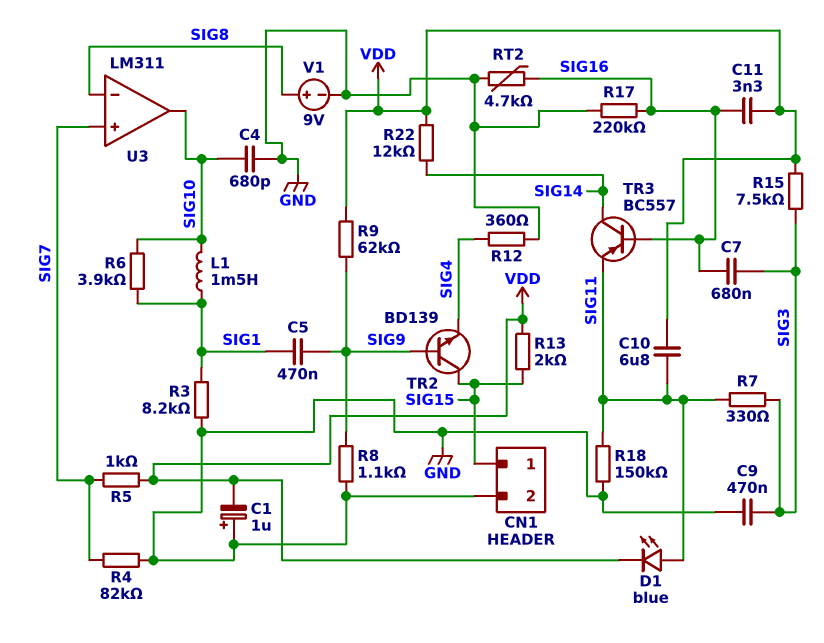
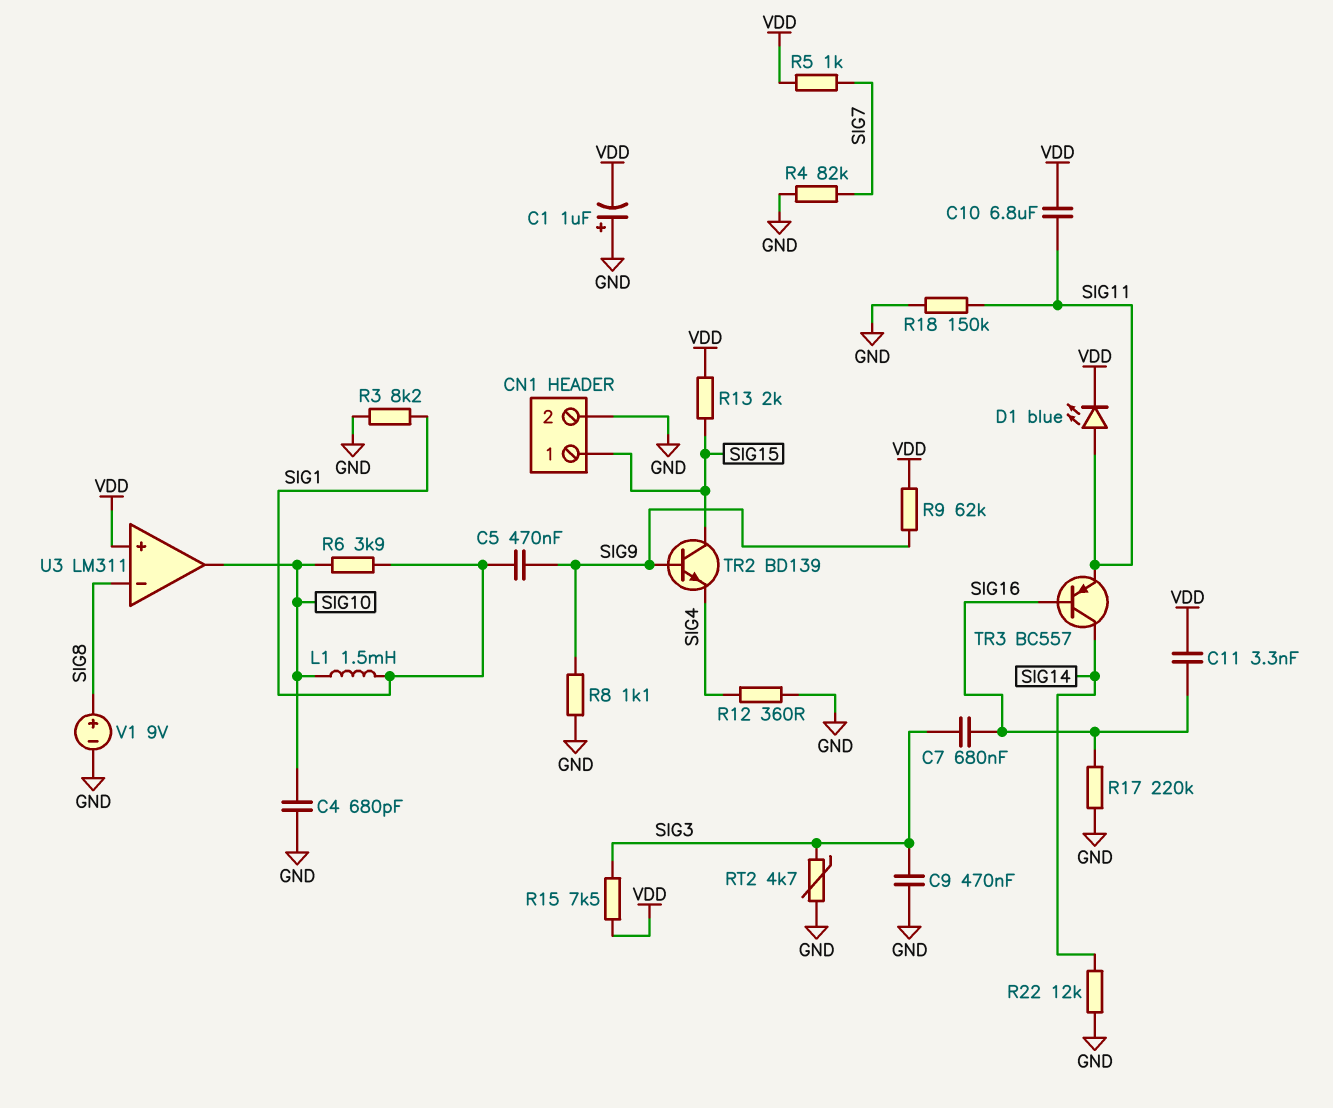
R7: 330 (SIG3, SIG11) -> none
R22: 12k (SIG14, VDD) -> 12k (GND, SIG14)
RT2: 4.7k (GND, SIG16) -> 4.7k (GND, SIG3)
U3 pin in+: SIG7 -> VDD

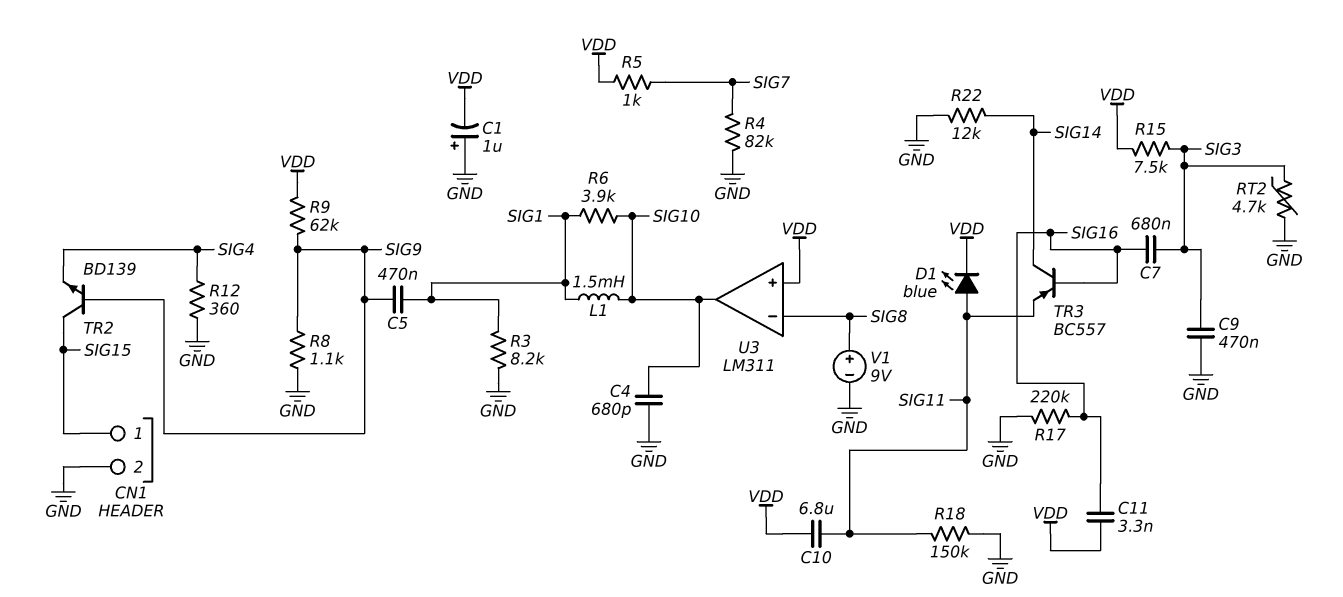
R13: 2k (SIG15, VDD) -> none

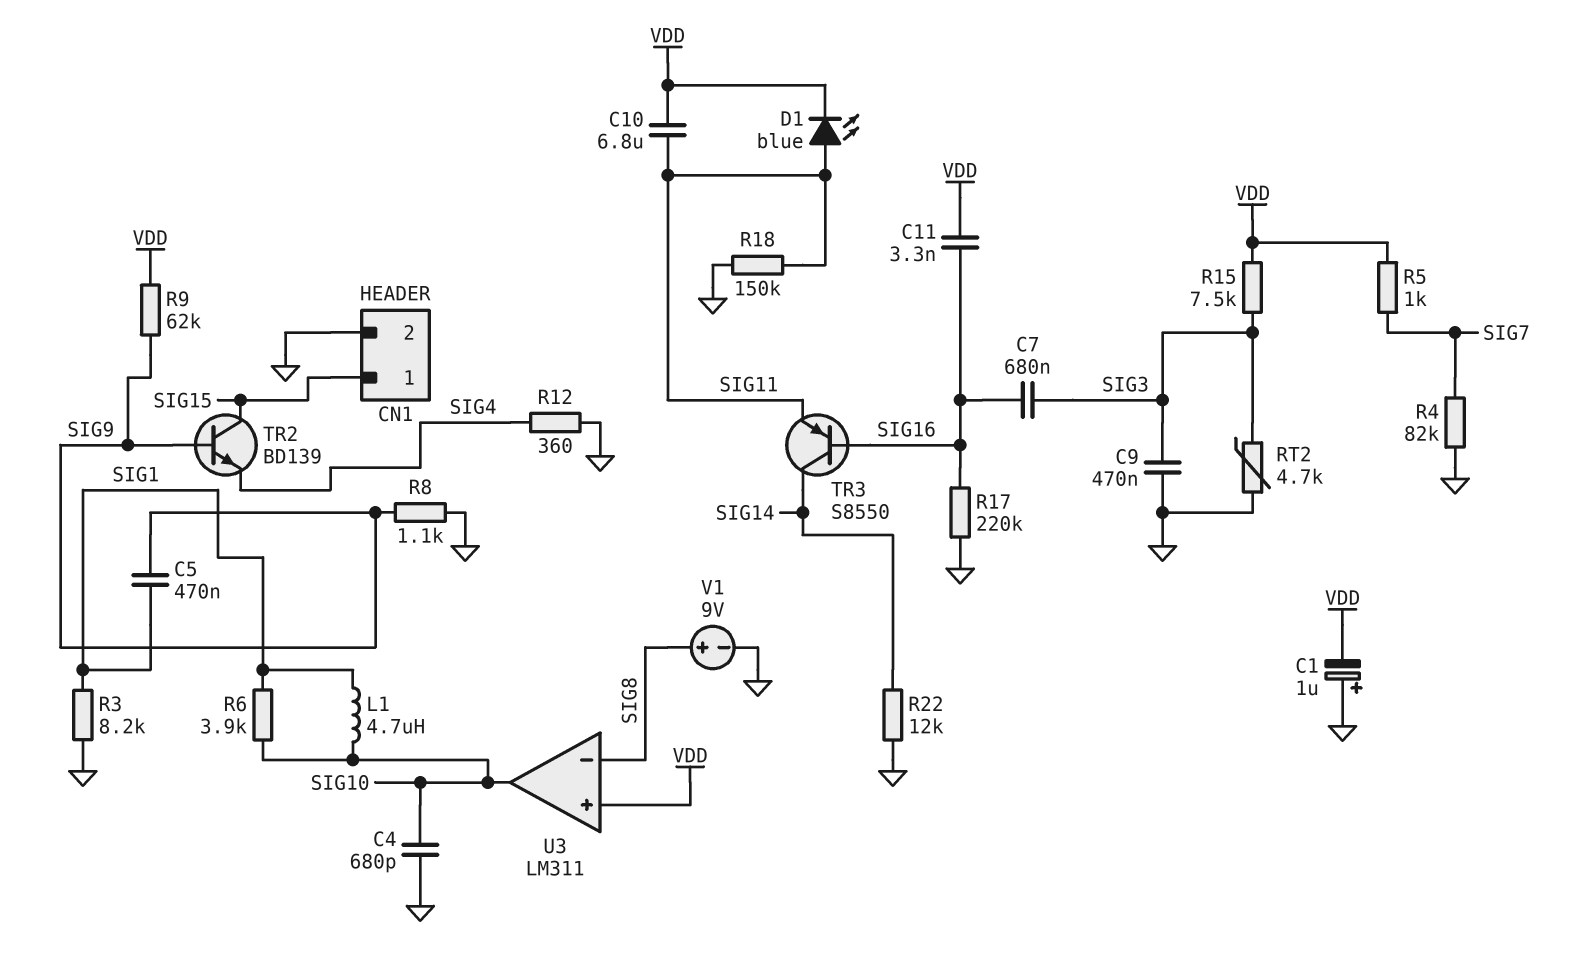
L1: 1.5mH (SIG1, SIG10) -> 4.7uH (SIG1, SIG10)
TR3: PNP BC557 (B SIG16, C SIG14, E SIG11) -> PNP S8550 (B SIG16, C SIG14, E SIG11)

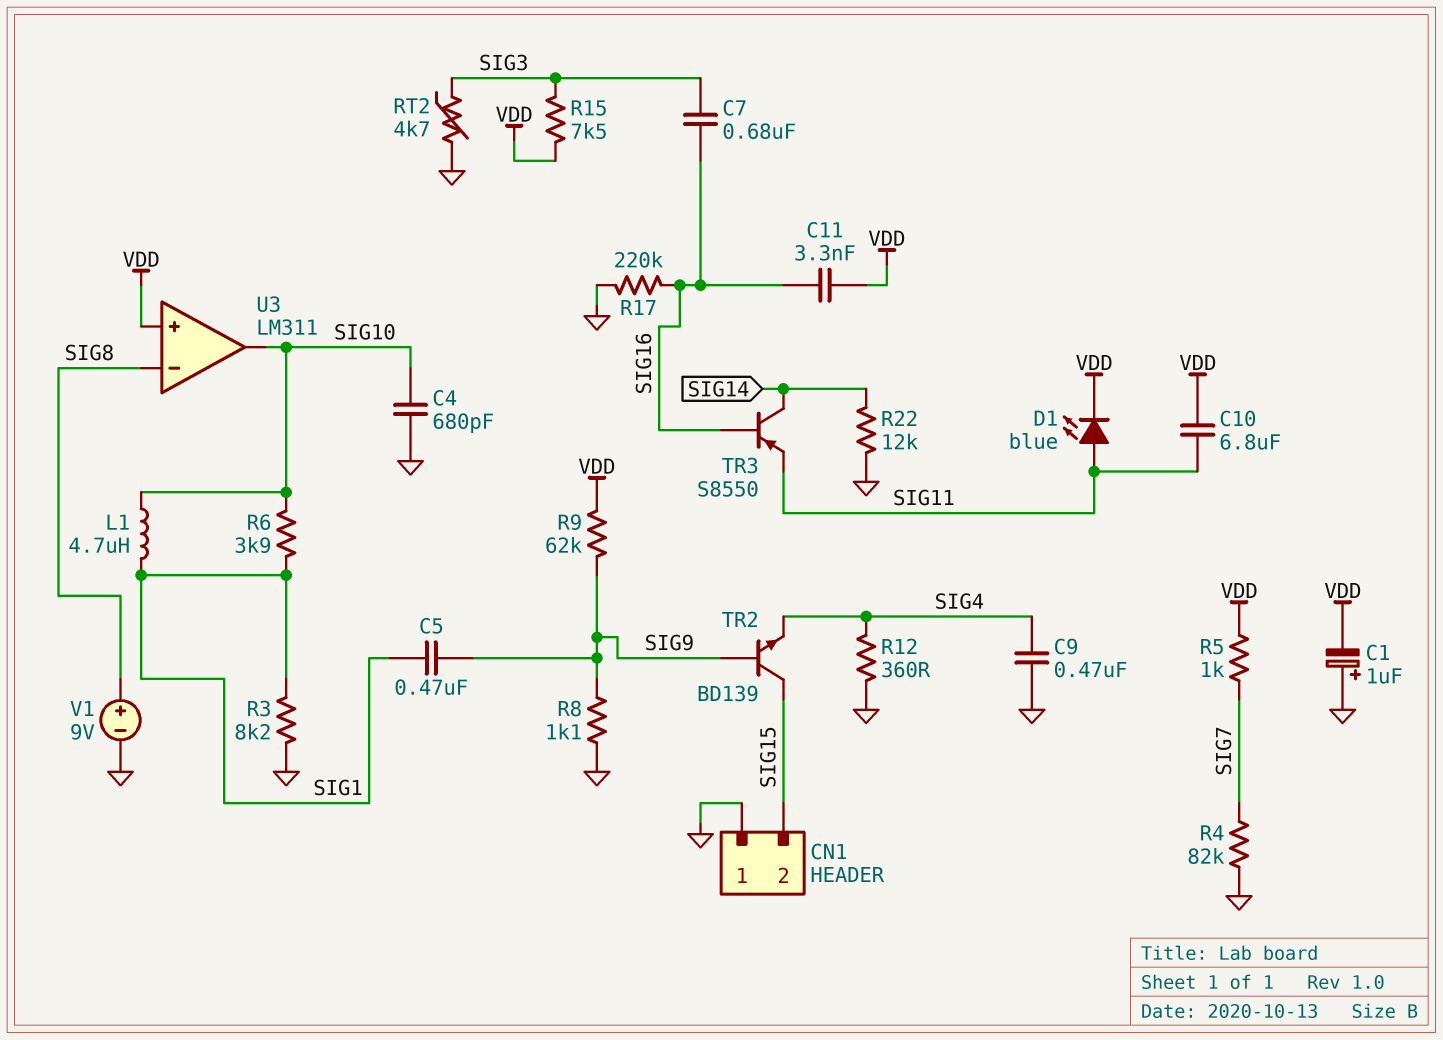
C9: 470nF (GND, SIG3) -> 470nF (GND, SIG4)
CN1 pin 1: SIG15 -> GND
CN1 pin 2: GND -> SIG15
R18: 150k (GND, SIG11) -> none

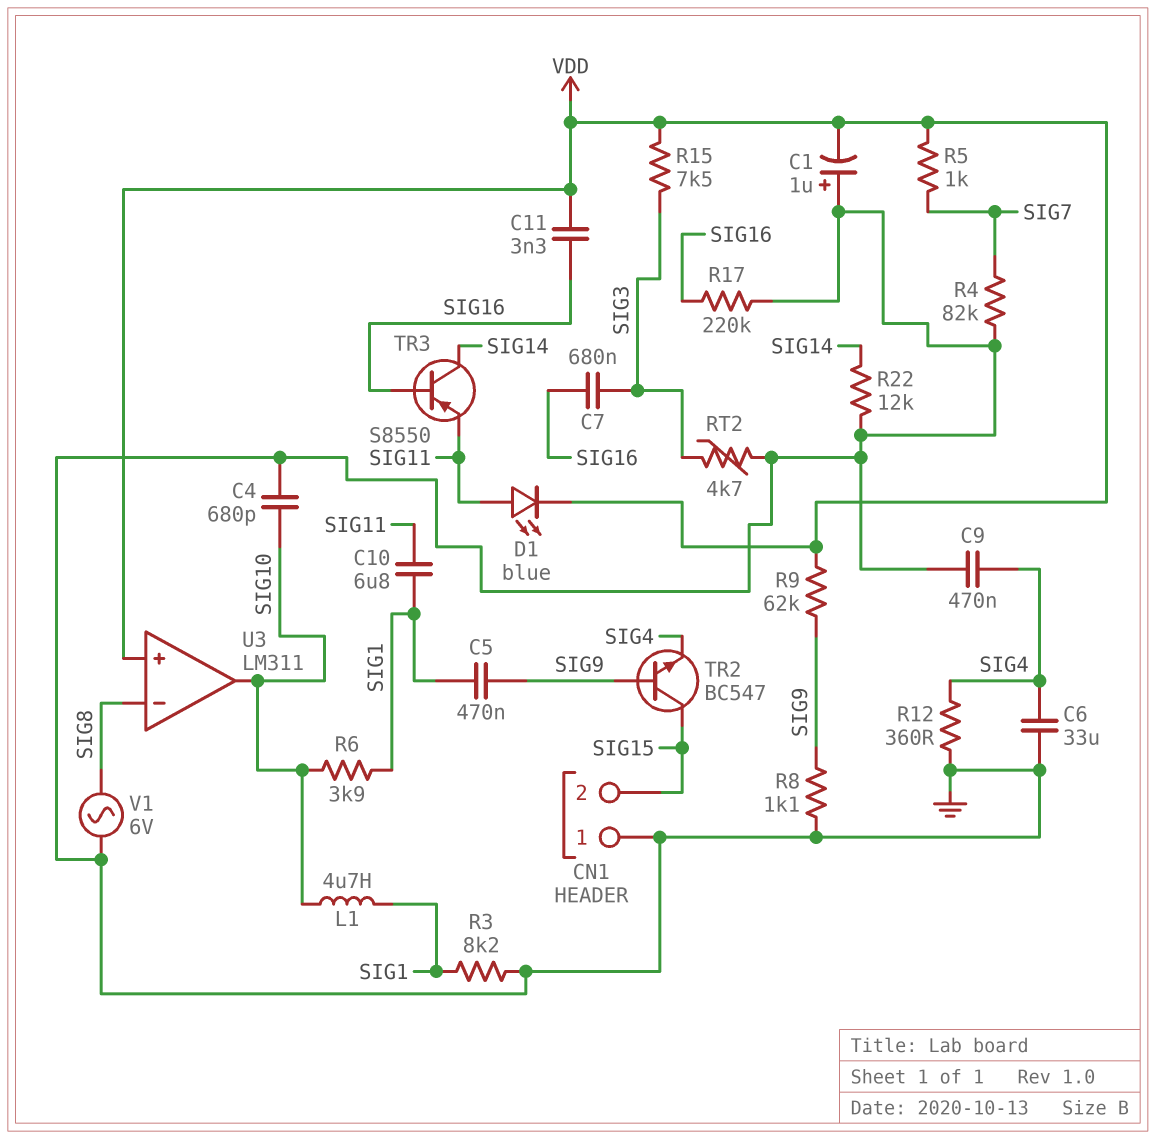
C6: none -> 33uF (GND, SIG4)
C10: 6.8uF (SIG11, VDD) -> 6.8uF (SIG1, SIG11)
TR2: NPN BD139 (B SIG9, C SIG15, E SIG4) -> NPN BC547 (B SIG9, C SIG15, E SIG4)
V1: 9V (plus SIG8, minus GND) -> AC 6V (GND, SIG8)

